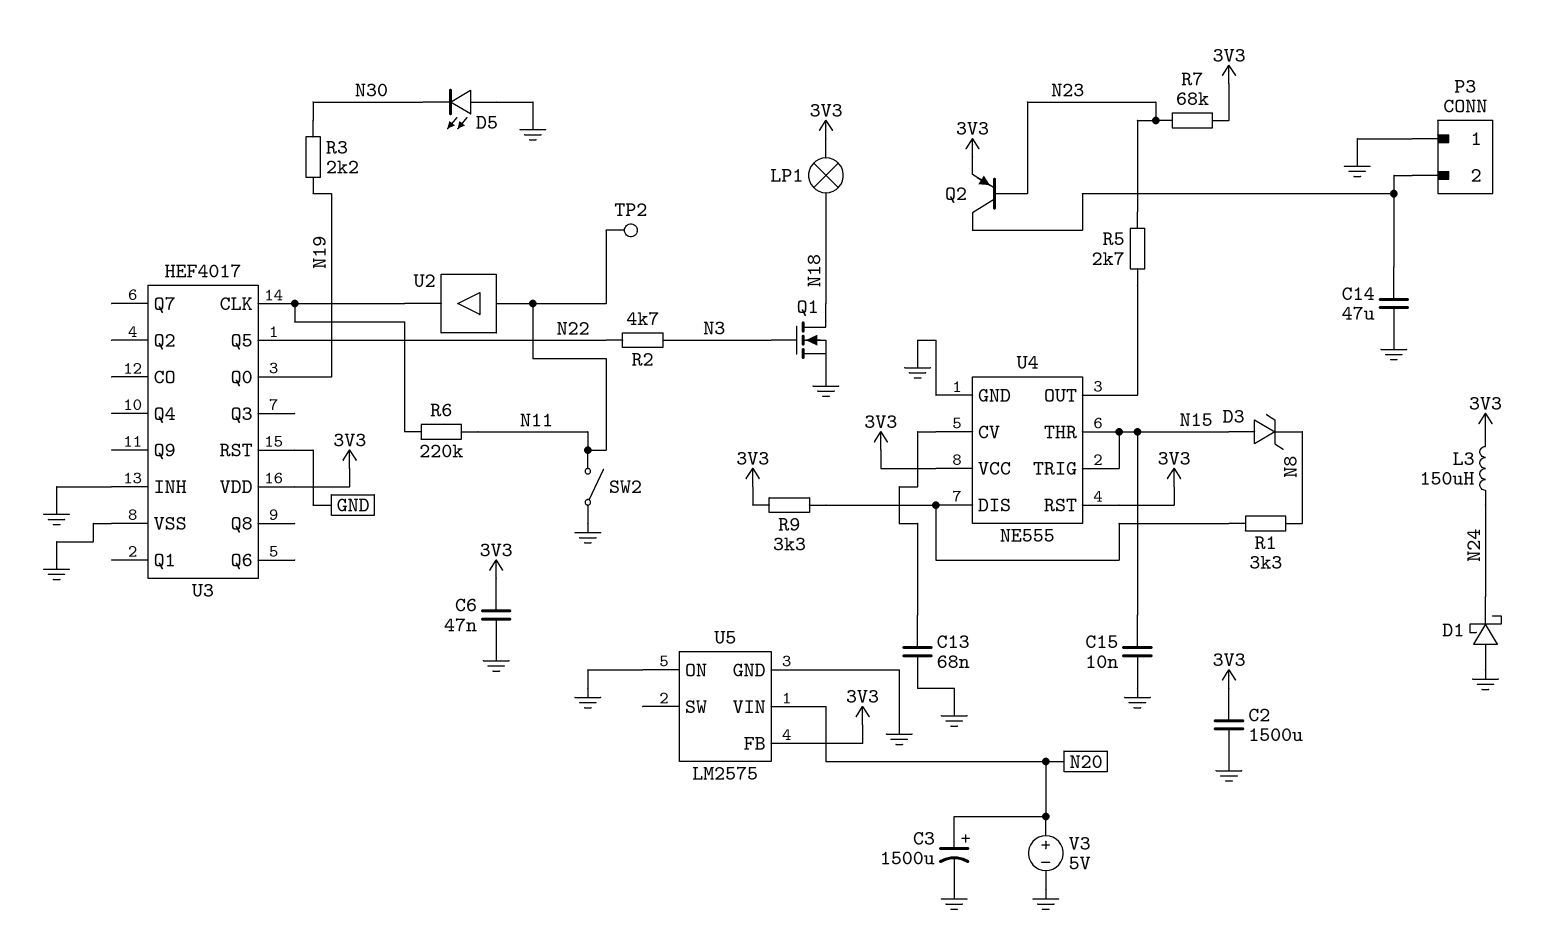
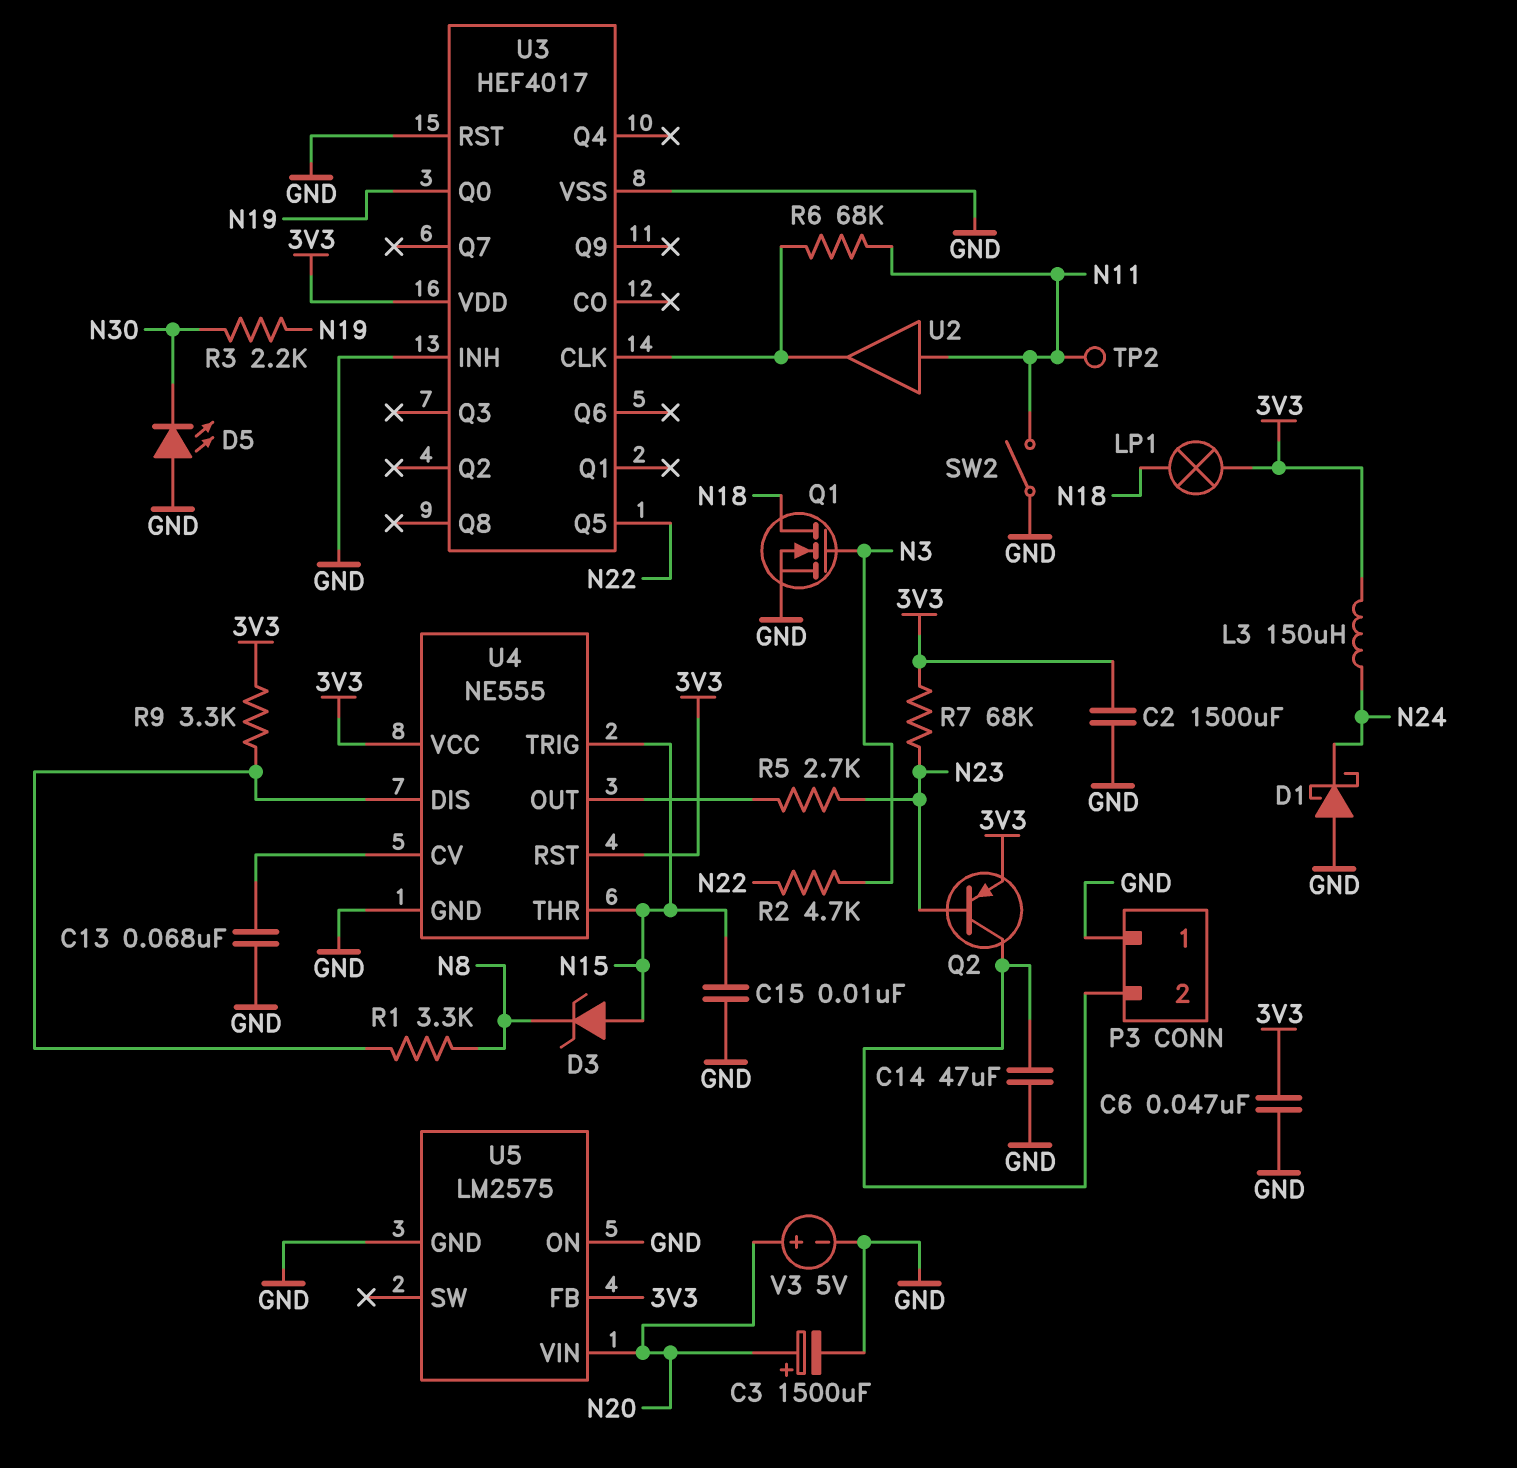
R6: 220k (N11, U3/CLK) -> 68k (N11, U3/CLK)

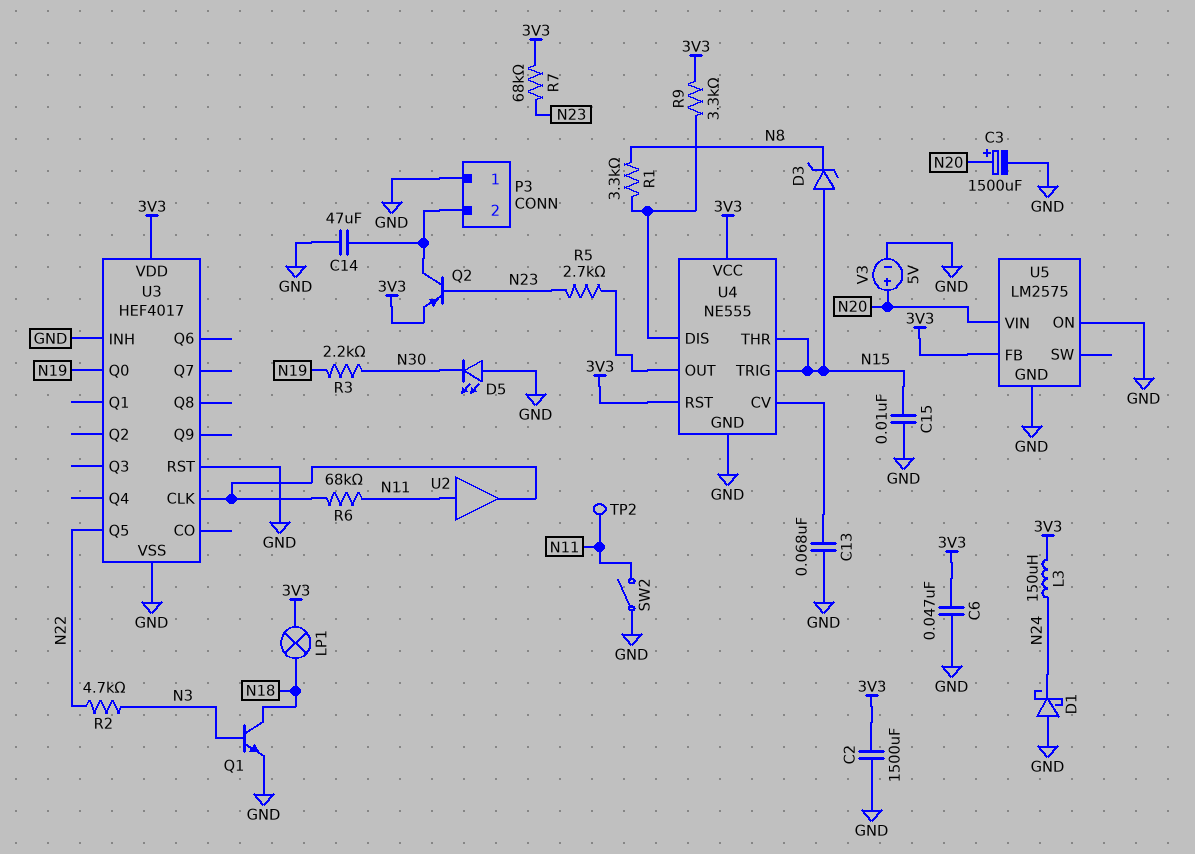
Q1: NMOS (G N3, D N18, S GND) -> NPN (B N3, C N18, E GND)

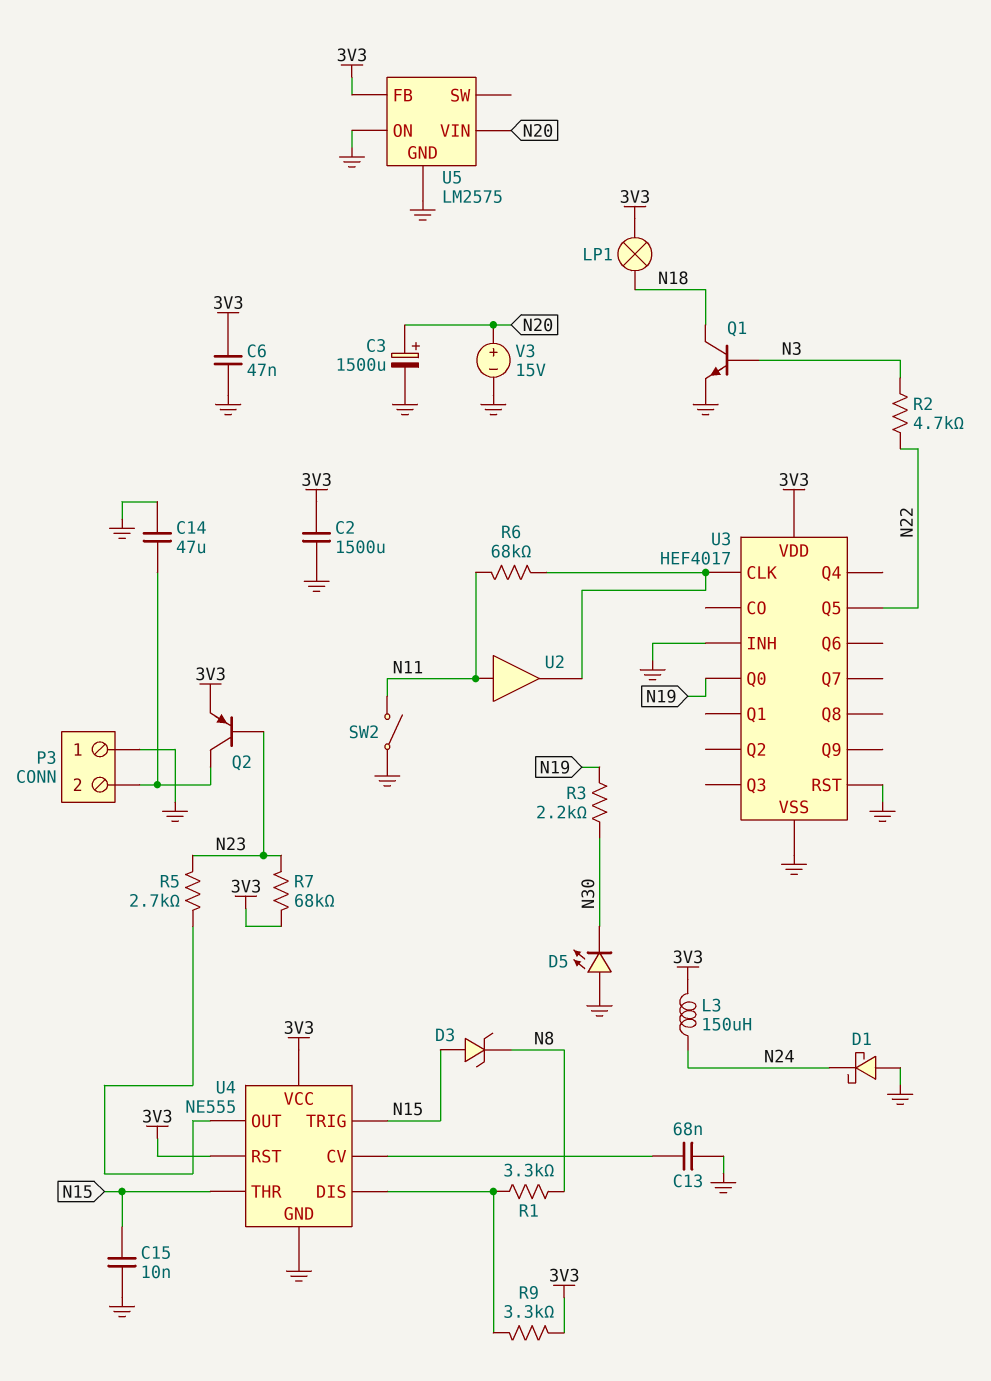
TP2: test point (N11) -> none
V3: 5V (plus N20, minus GND) -> 15V (plus N20, minus GND)

